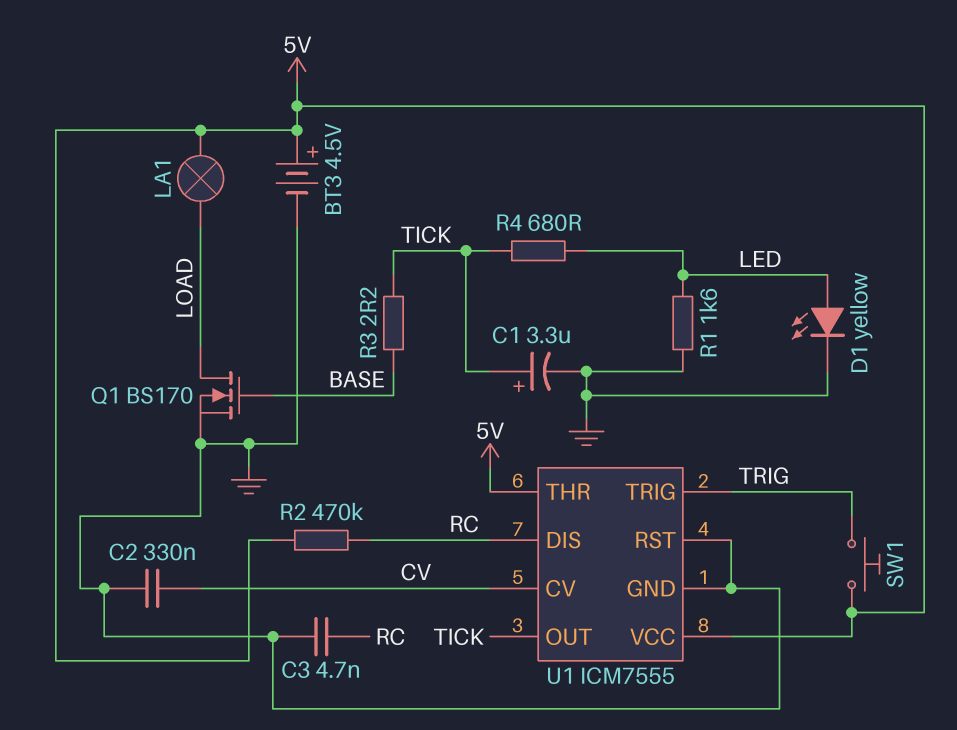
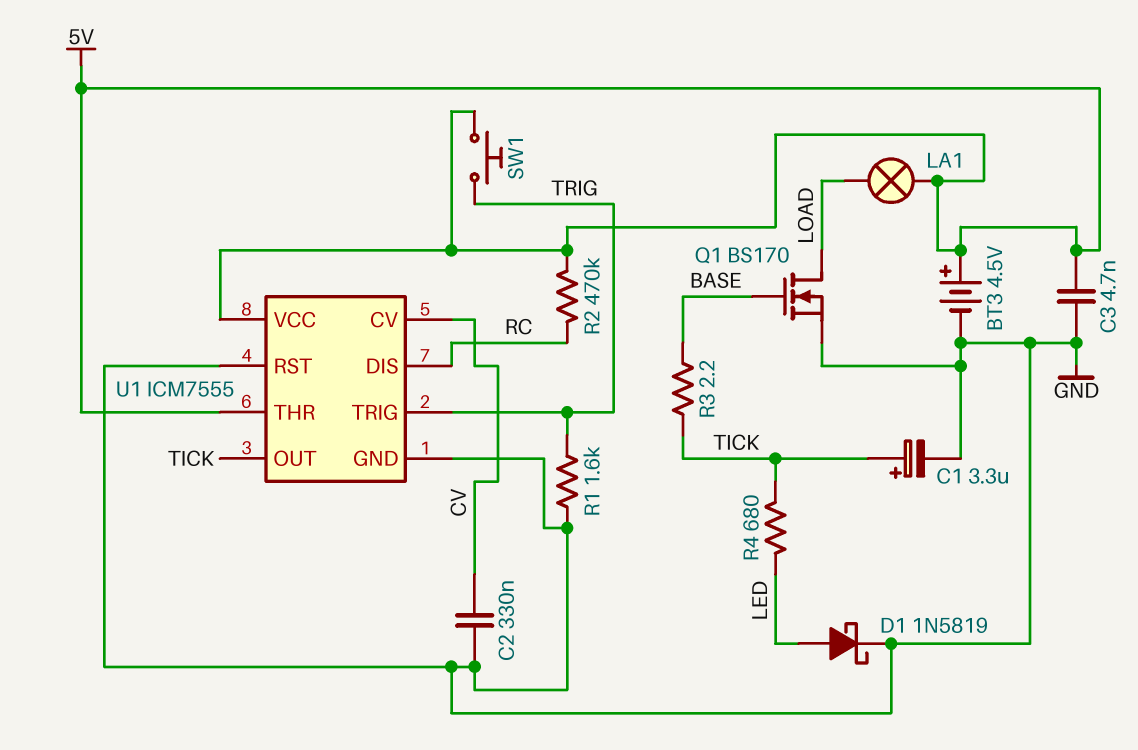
C3: 4.7nF (GND, RC) -> 4.7nF (5V, GND)
D1: LED yellow (A LED, K GND) -> schottky 1N5819 (A LED, K GND)
R1: 1.6k (GND, LED) -> 1.6k (GND, TRIG)

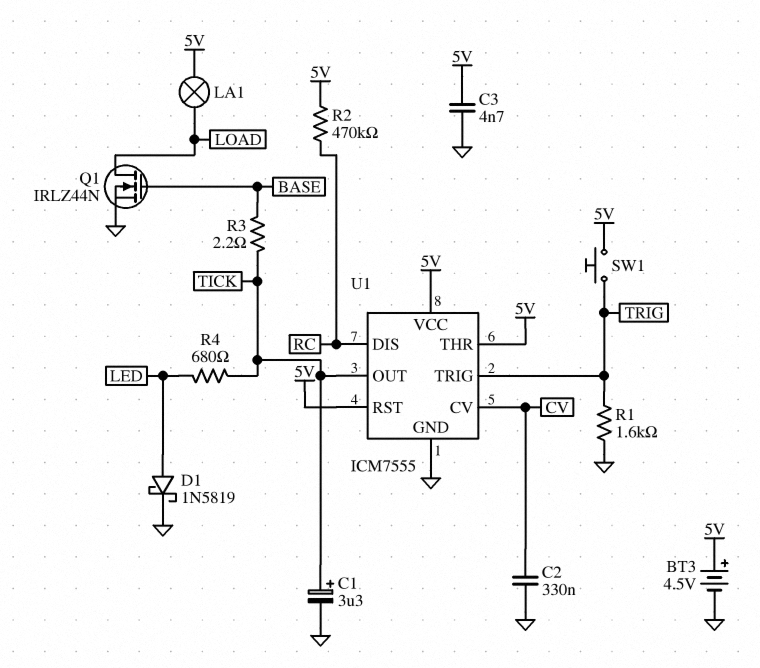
Q1: NMOS BS170 (G BASE, D LOAD, S GND) -> NMOS IRLZ44N (G BASE, D LOAD, S GND)
U1 pin RST: GND -> 5V

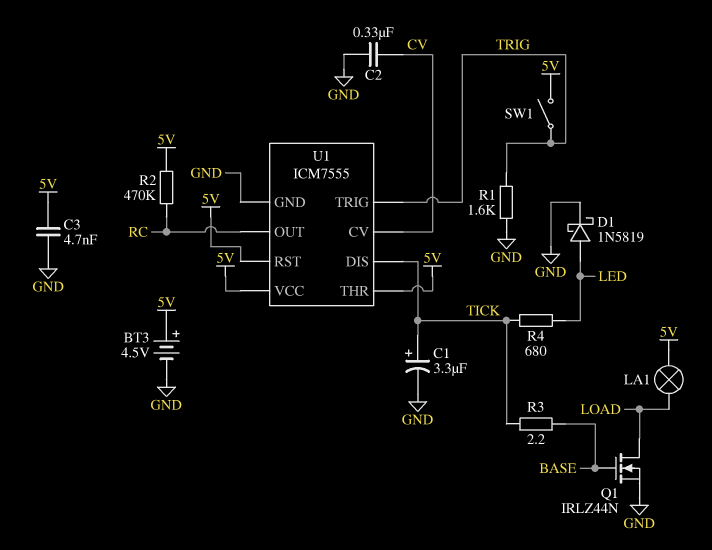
SW1: button (5V, TRIG) -> switch (5V, TRIG)
U1 pin DIS: RC -> TICK
U1 pin OUT: TICK -> RC

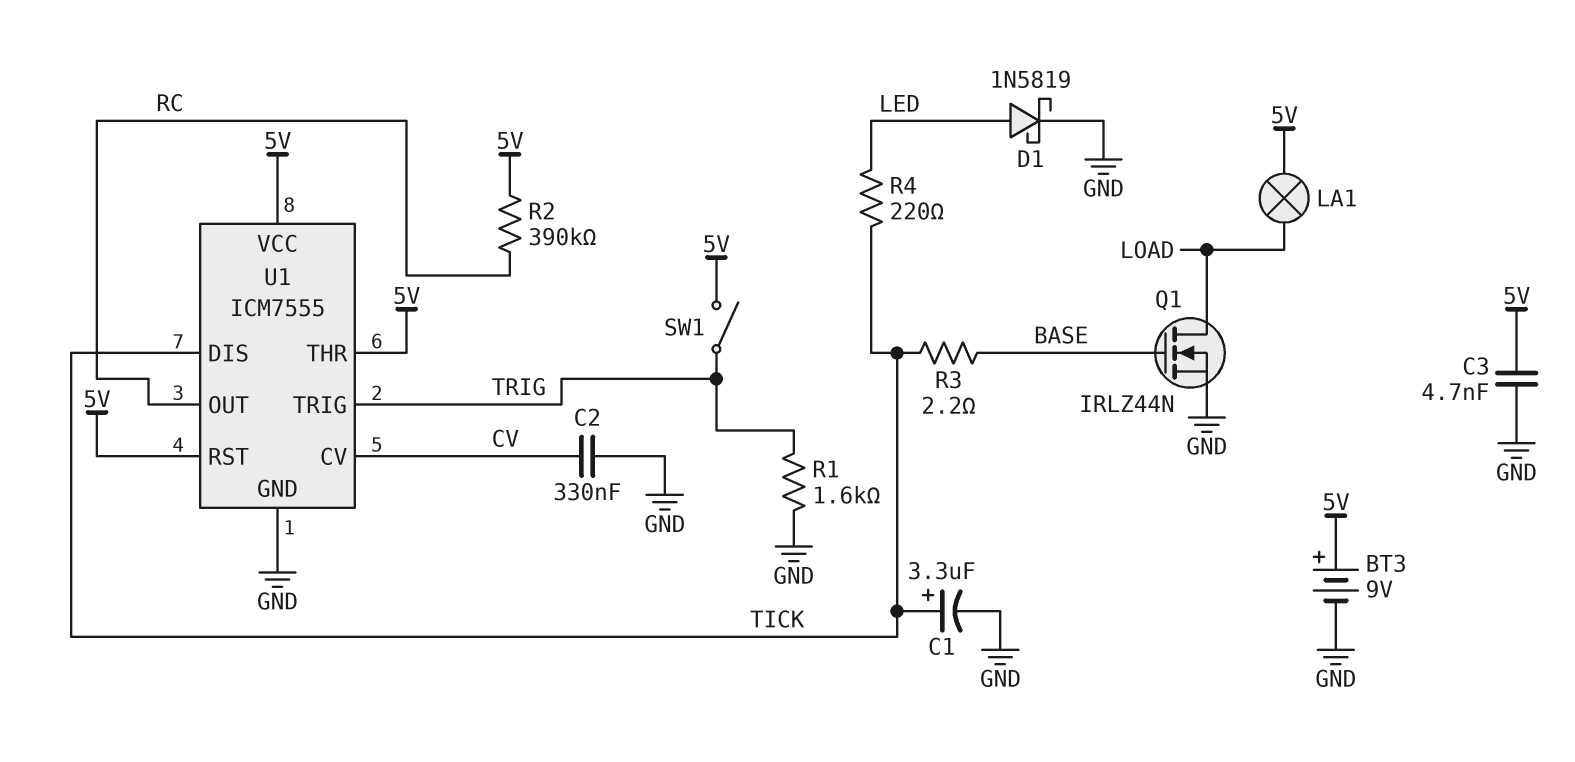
BT3: 4.5V (plus 5V, minus GND) -> 9V (plus 5V, minus GND)
R2: 470k (5V, RC) -> 390k (5V, RC)
R4: 680 (LED, TICK) -> 220 (LED, TICK)

